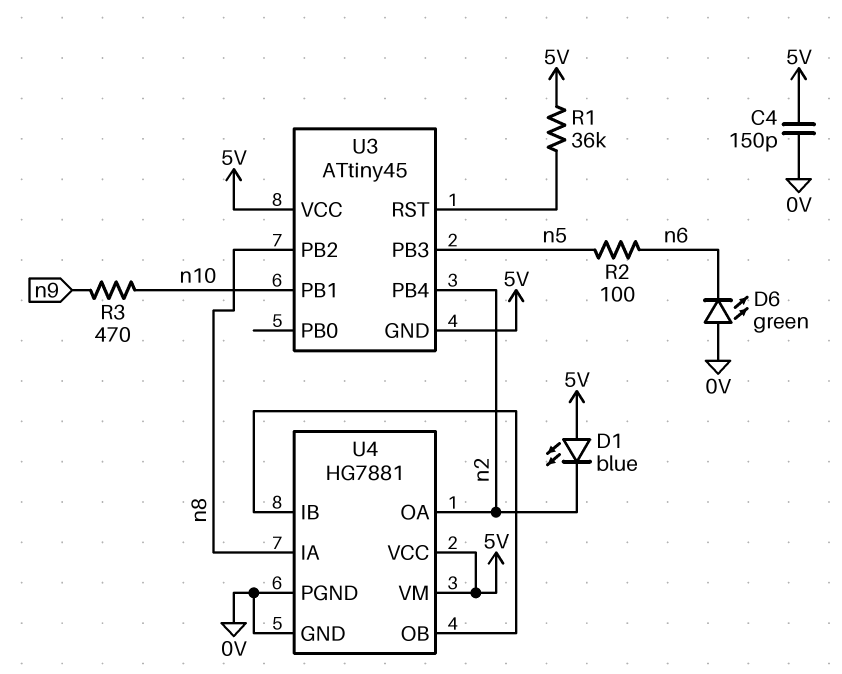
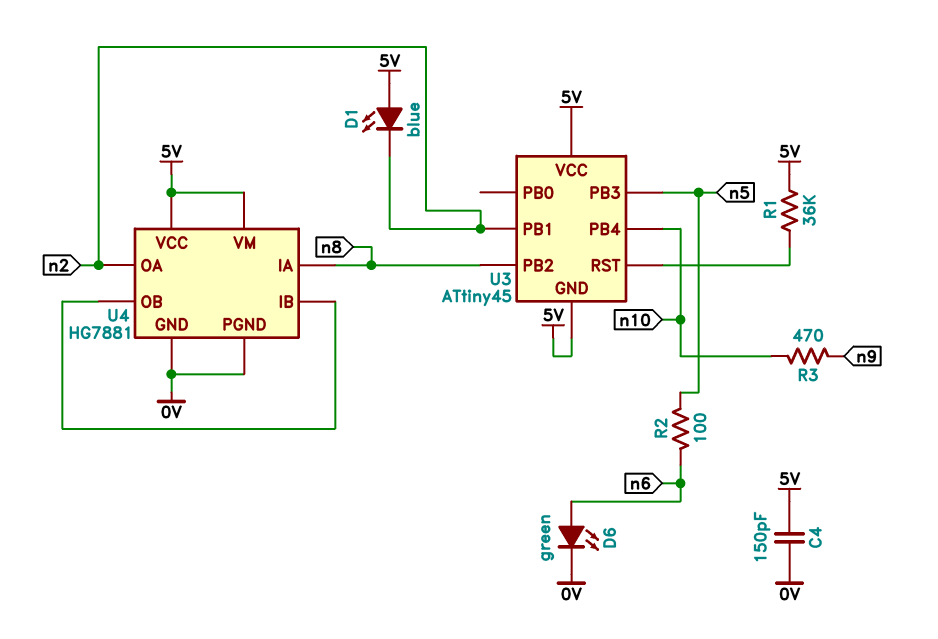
D6: LED green (A 0V, K n6) -> LED green (A n6, K 0V)
U3 pin PB1: n10 -> n2
U3 pin PB4: n2 -> n10

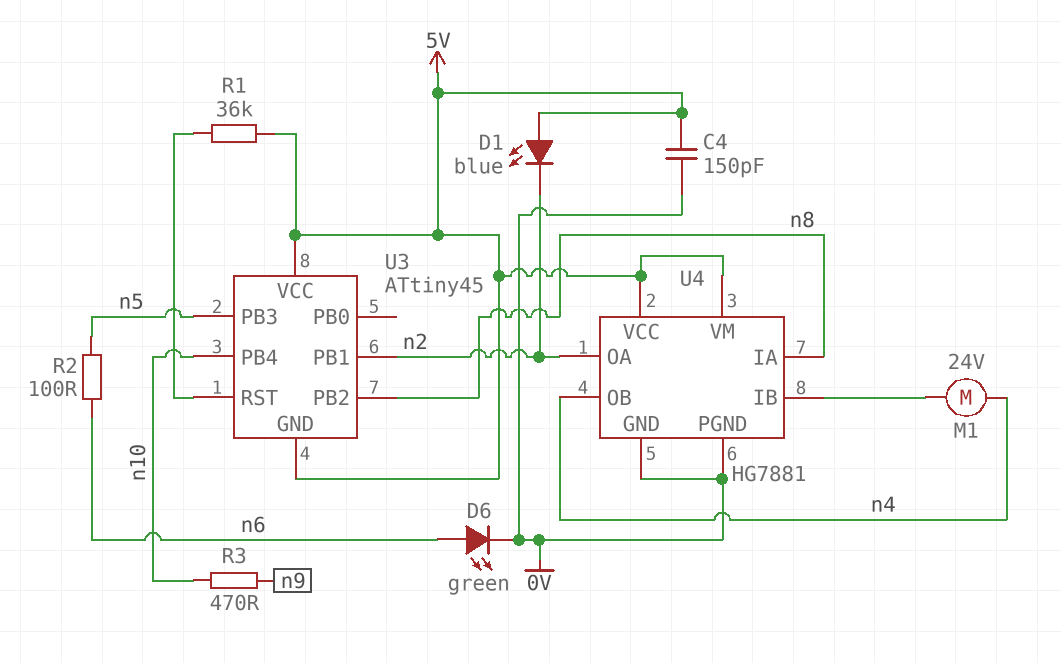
M1: none -> motor 24V (U4/IB, n4)
U4 pin OB: U4/IB -> n4

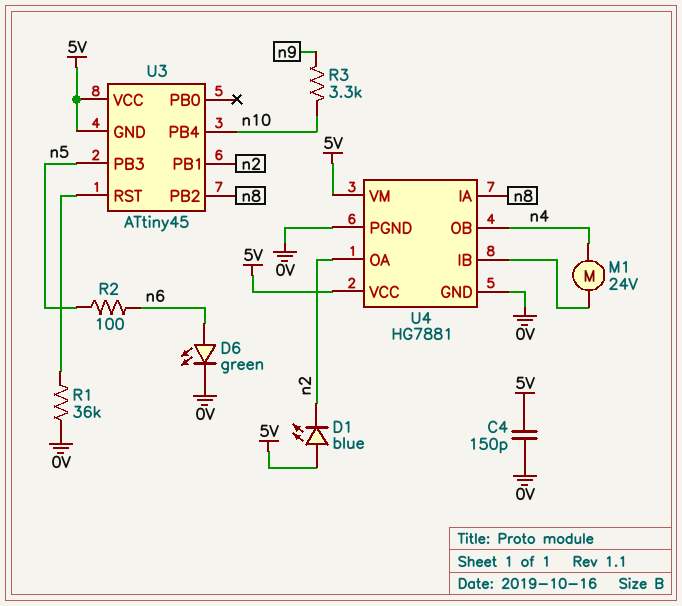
R1: 36k (5V, U3/RST) -> 36k (0V, U3/RST)
R3: 470 (n9, n10) -> 3.3k (n9, n10)

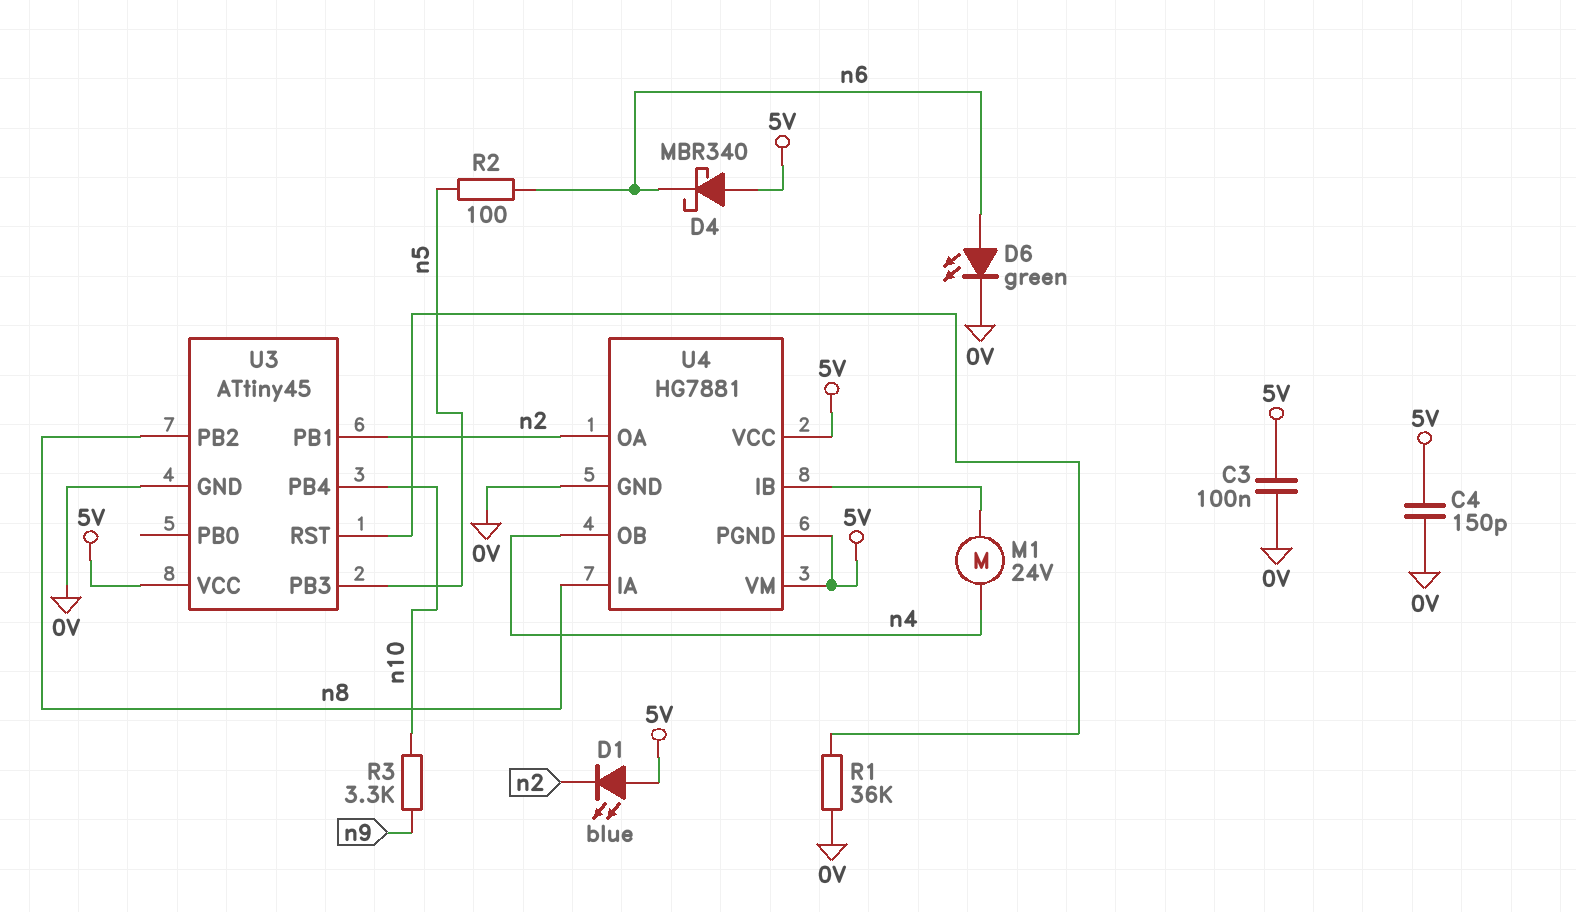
C3: none -> 100nF (0V, 5V)
D4: none -> schottky MBR340 (A 5V, K n6)
U3 pin GND: 5V -> 0V
U4 pin PGND: 0V -> 5V

